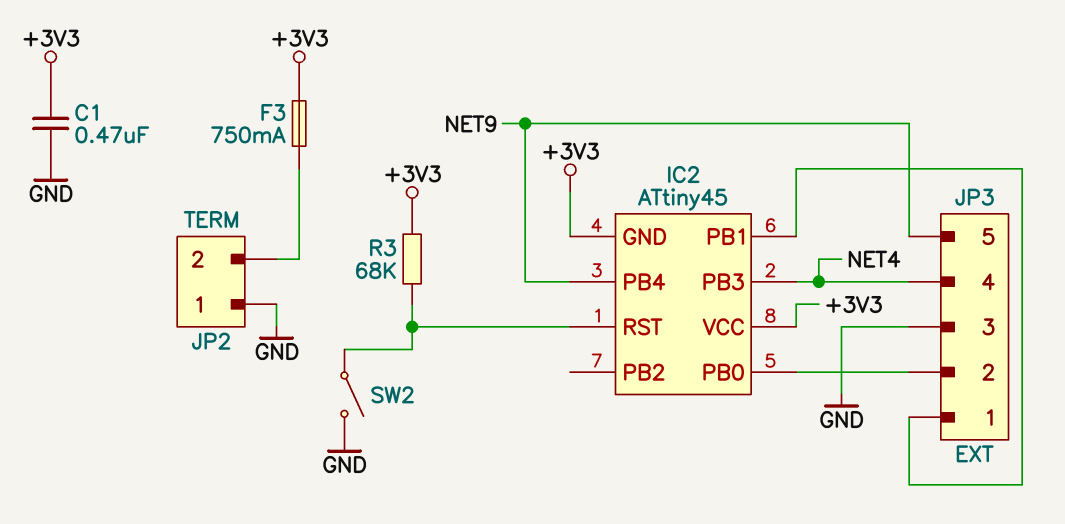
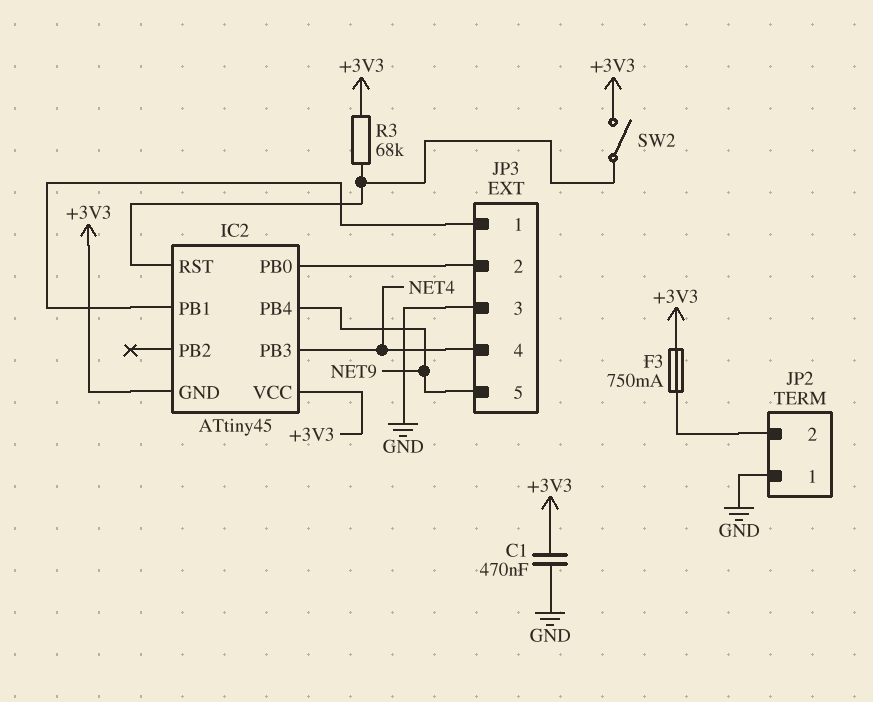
SW2: switch (GND, IC2/RST) -> switch (+3V3, IC2/RST)

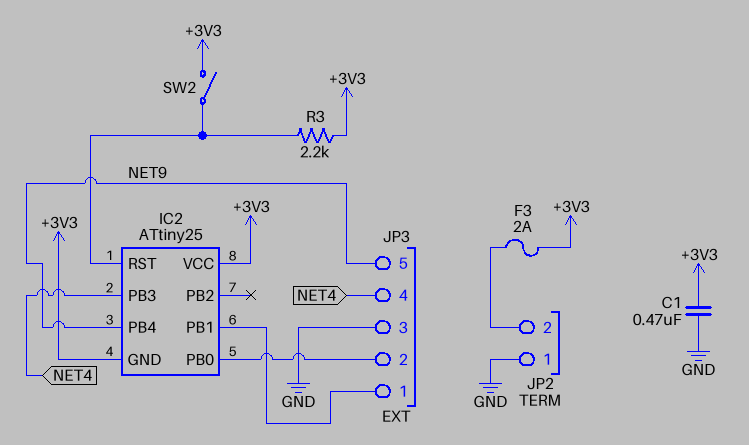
F3: 750mA (+3V3, JP2/2) -> 2A (+3V3, JP2/2)
IC2: ATtiny45 -> ATtiny25
R3: 68k (+3V3, IC2/RST) -> 2.2k (+3V3, IC2/RST)

